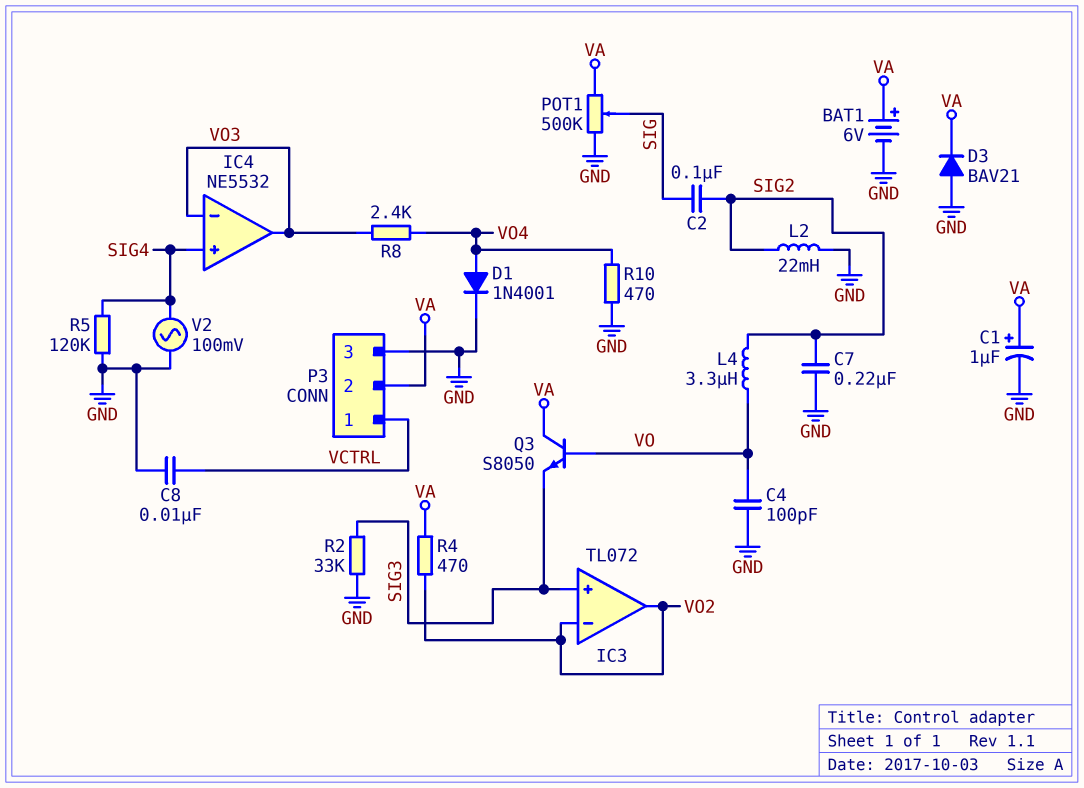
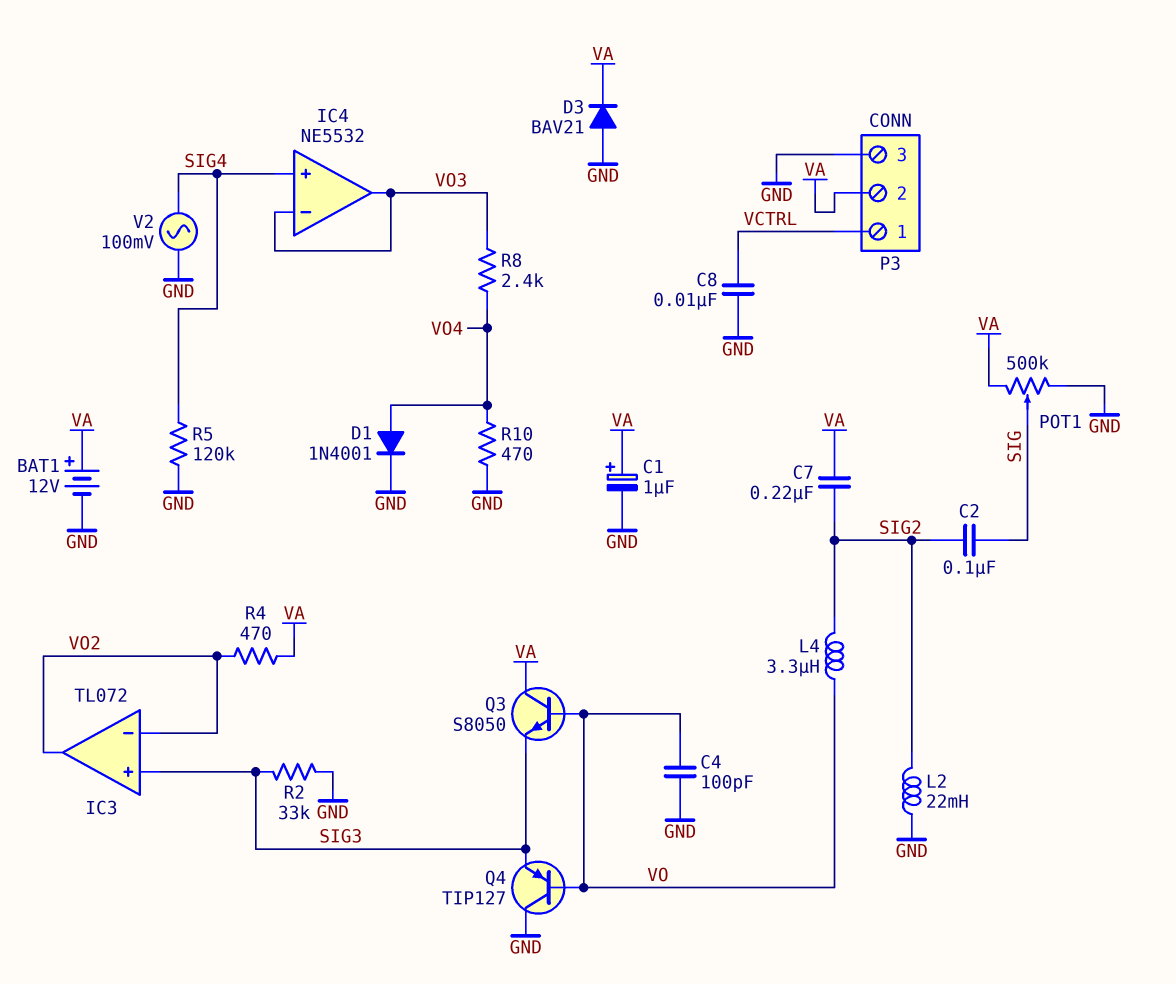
BAT1: 6V (plus VA, minus GND) -> 12V (plus VA, minus GND)
C7: 220nF (GND, SIG2) -> 220nF (SIG2, VA)
Q4: none -> PNP TIP127 (B VO, C GND, E SIG3)

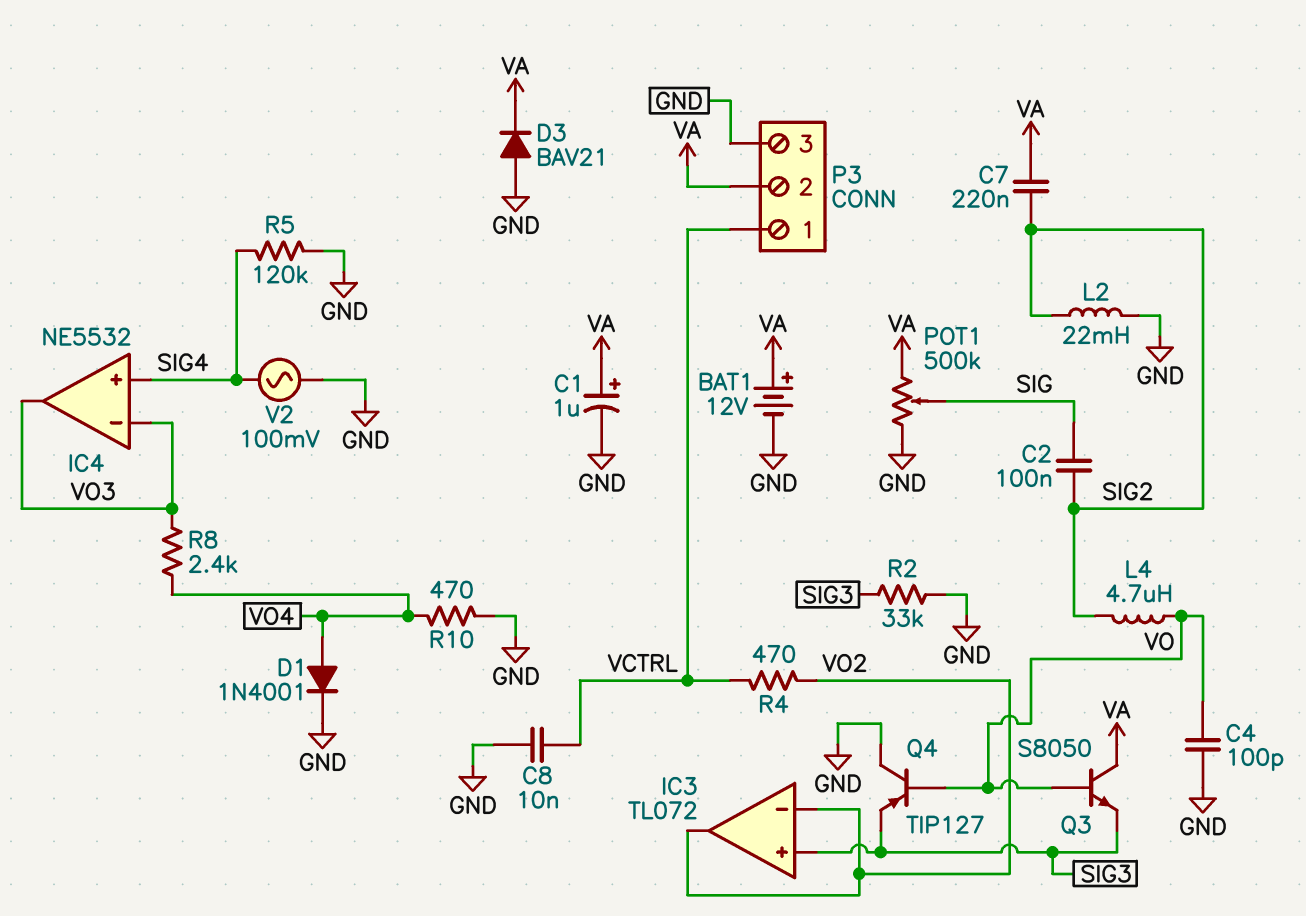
L4: 3.3uH (SIG2, VO) -> 4.7uH (SIG2, VO)
R4: 470 (VA, VO2) -> 470 (VCTRL, VO2)

